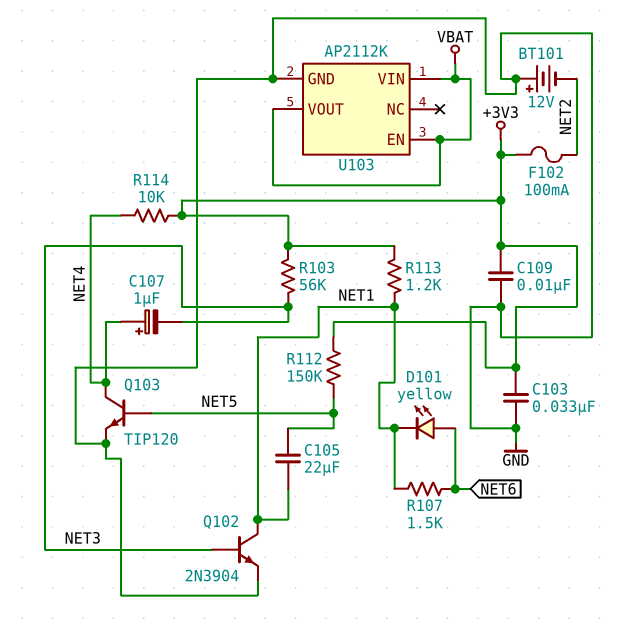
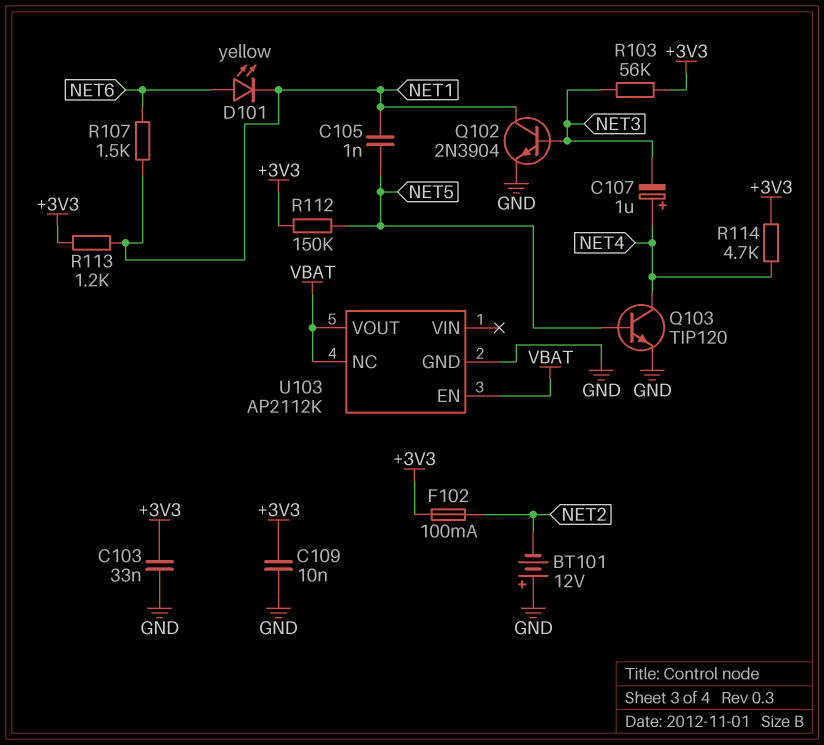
C105: 22uF (NET1, NET5) -> 1nF (NET1, NET5)
R114: 10k (+3V3, NET4) -> 4.7k (+3V3, NET4)
U103 pin NC: none -> VBAT
U103 pin VIN: VBAT -> none

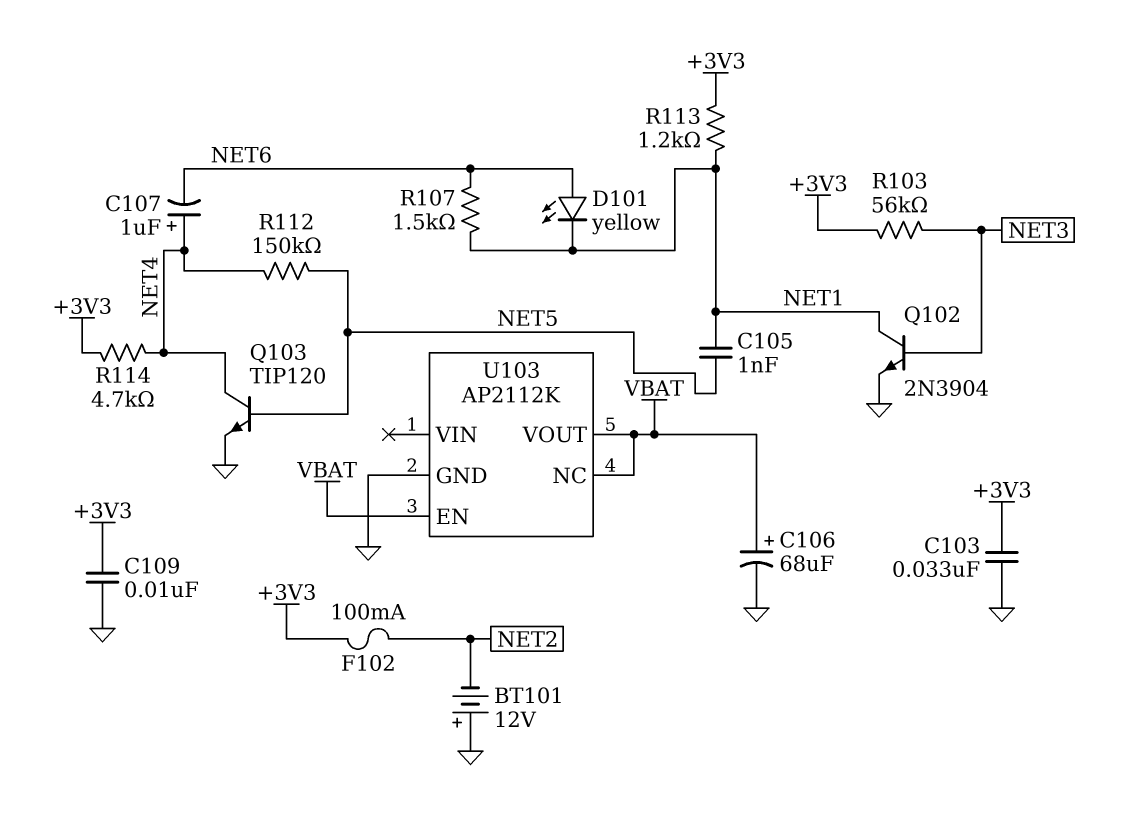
C106: none -> 68uF (plus VBAT, minus GND)
C107: 1uF (plus NET4, minus NET3) -> 1uF (plus NET4, minus NET6)
R112: 150k (+3V3, NET5) -> 150k (NET4, NET5)

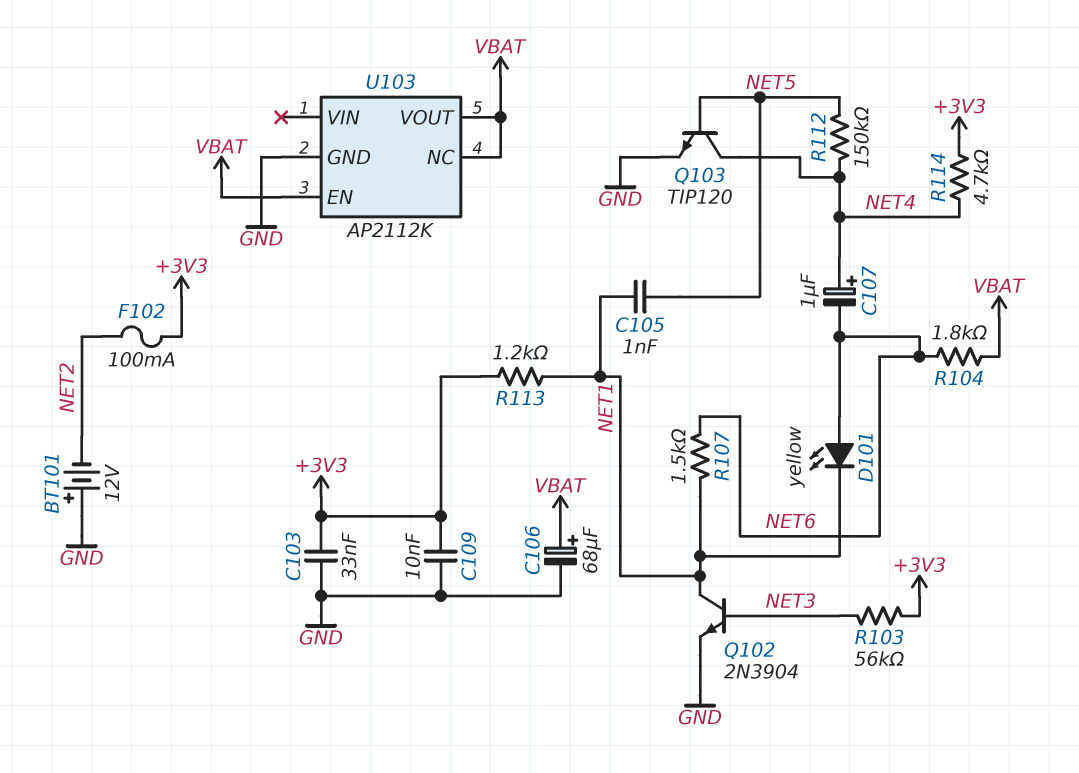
R104: none -> 1.8k (NET6, VBAT)

